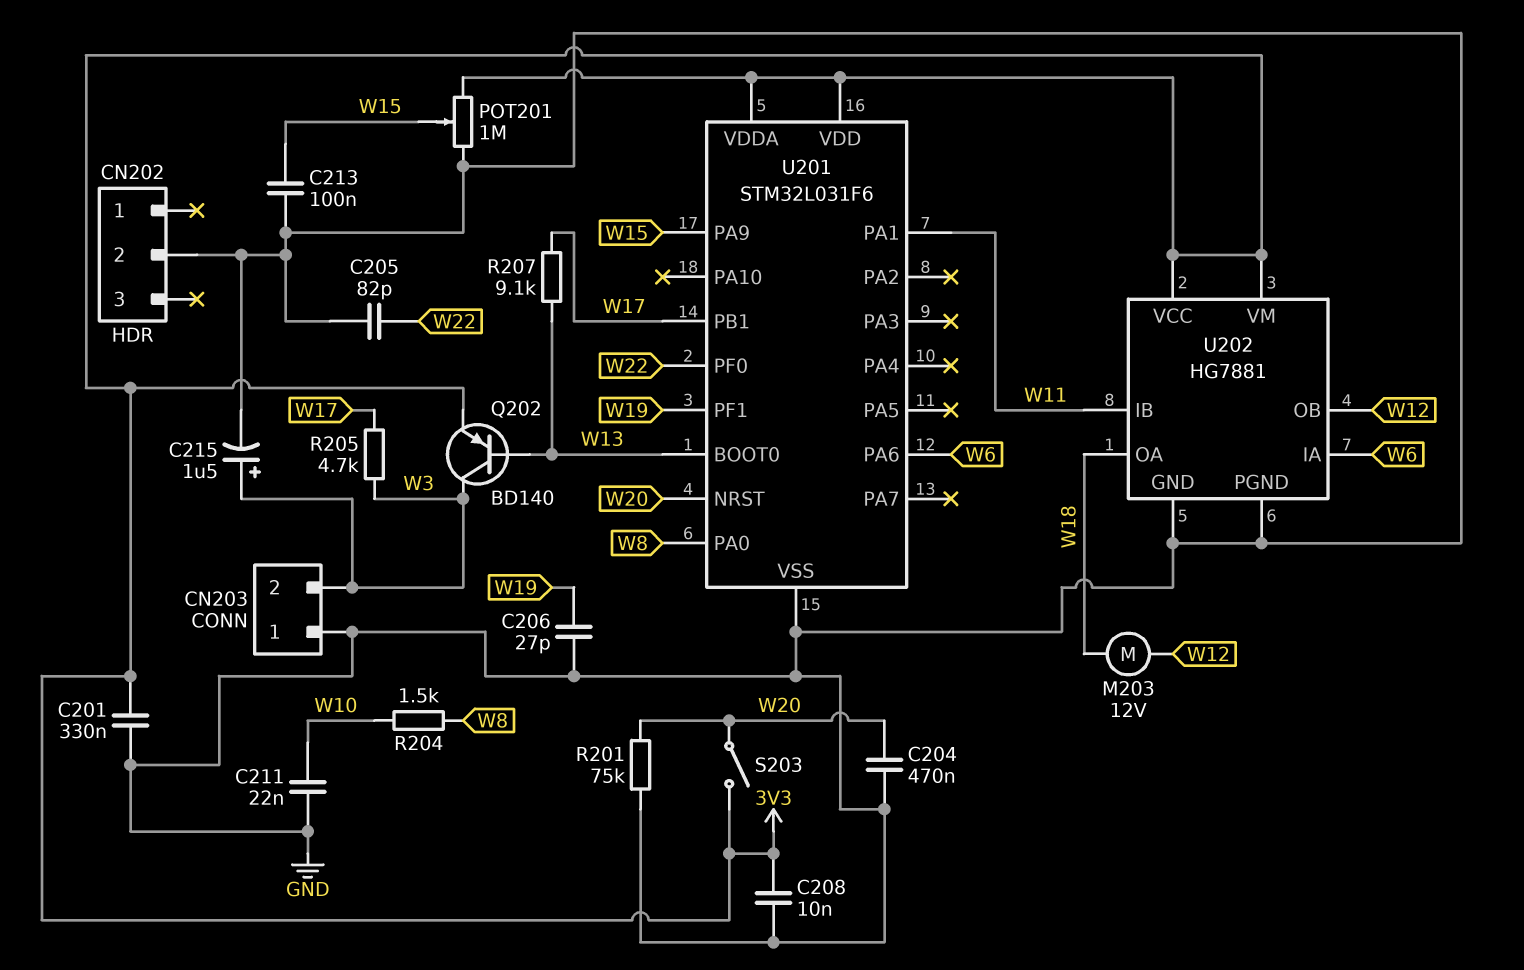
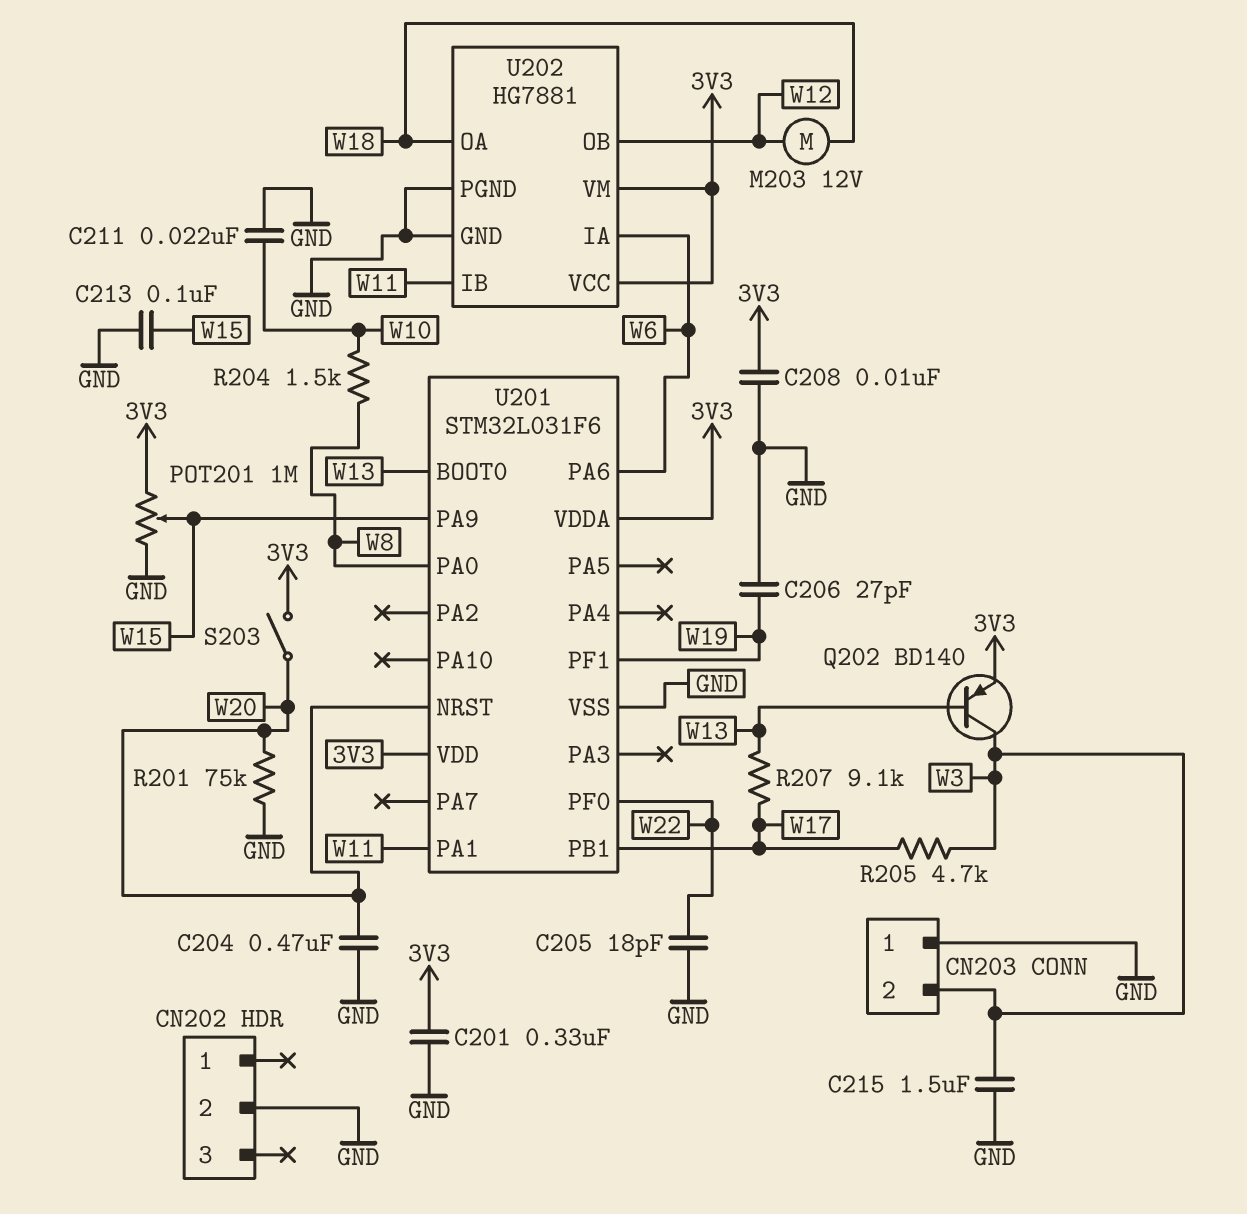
C205: 82pF (GND, W22) -> 18pF (GND, W22)
C215: 1.5uF (plus W3, minus GND) -> 1.5uF (GND, W3)

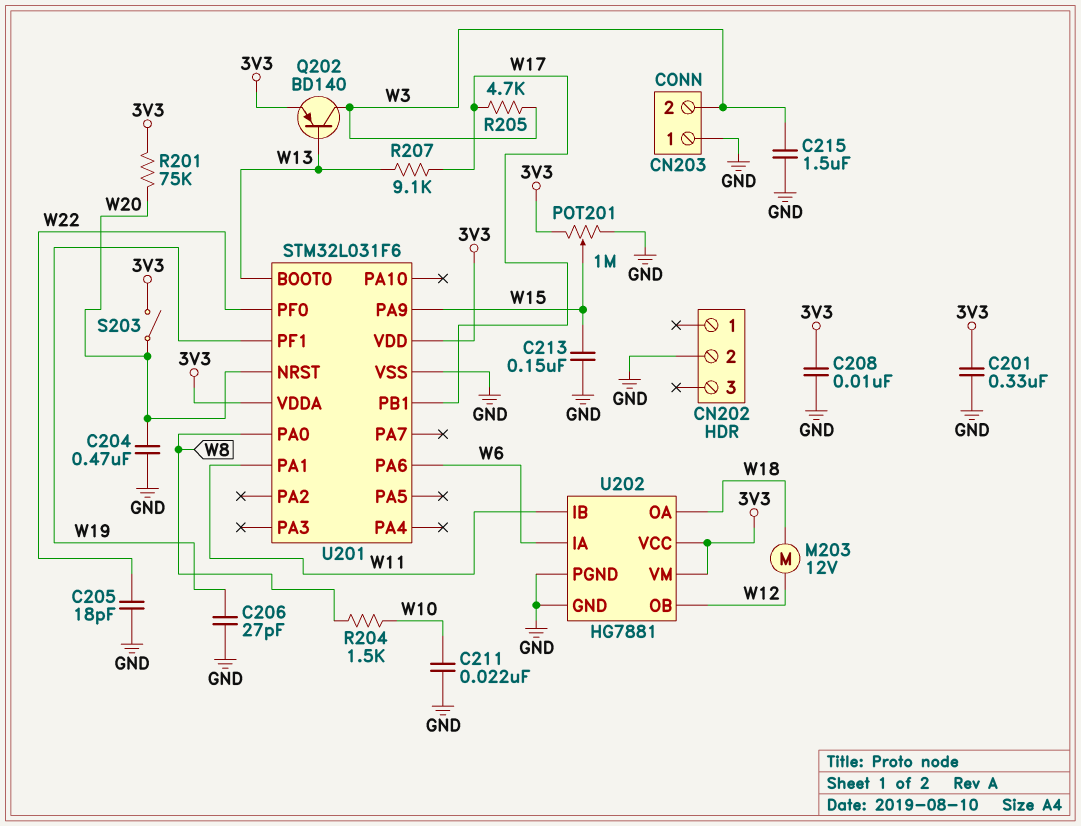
C213: 100nF (GND, W15) -> 150nF (GND, W15)
R201: 75k (GND, W20) -> 75k (3V3, W20)

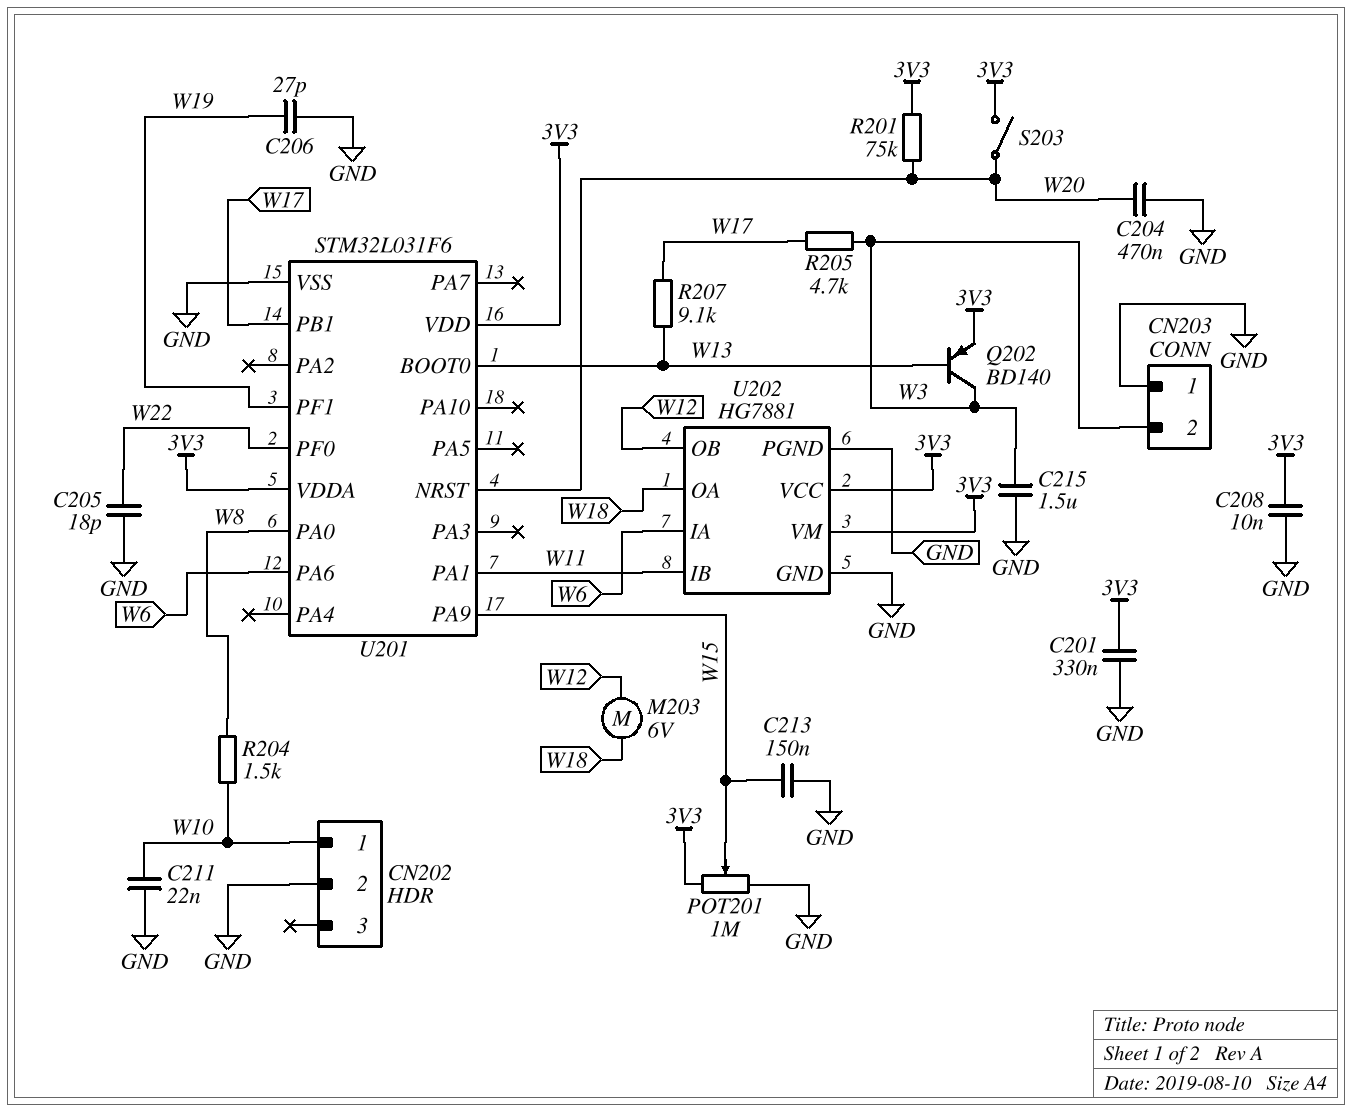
CN202 pin 1: none -> W10
M203: motor 12V (W12, W18) -> motor 6V (W12, W18)

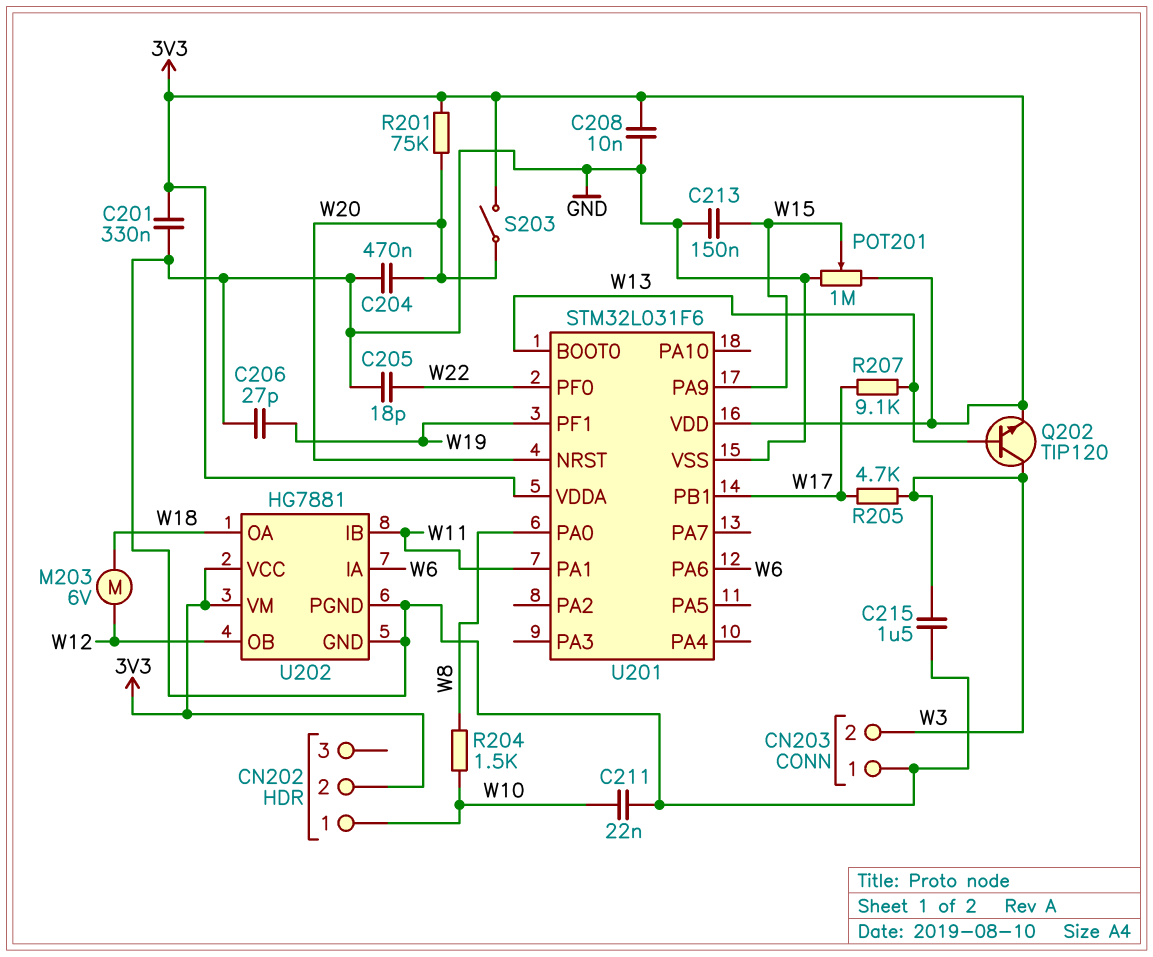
CN202 pin 2: GND -> 3V3
Q202: PNP BD140 (B W13, C W3, E 3V3) -> NPN TIP120 (B W13, C W3, E 3V3)

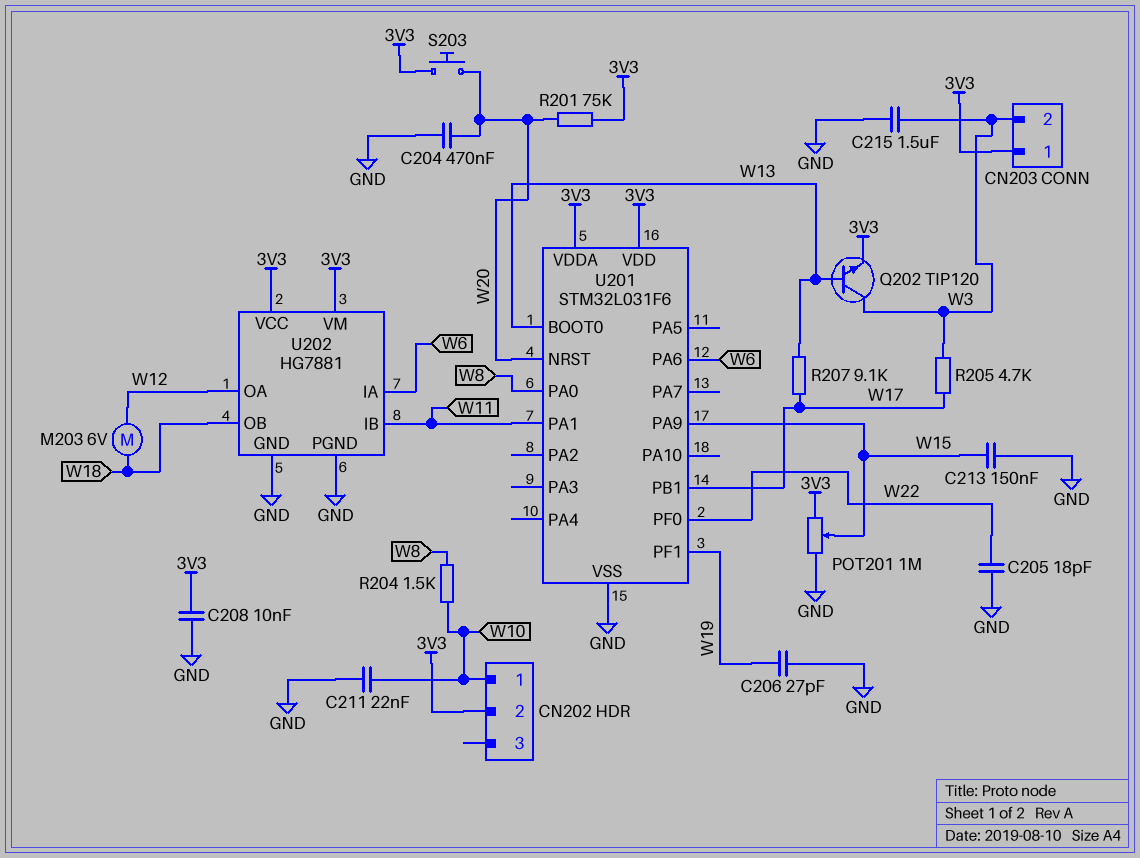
C201: 330nF (3V3, GND) -> none
CN203 pin 1: GND -> 3V3
S203: switch (3V3, W20) -> button (3V3, W20)
U202 pin OA: W18 -> W12
U202 pin OB: W12 -> W18

